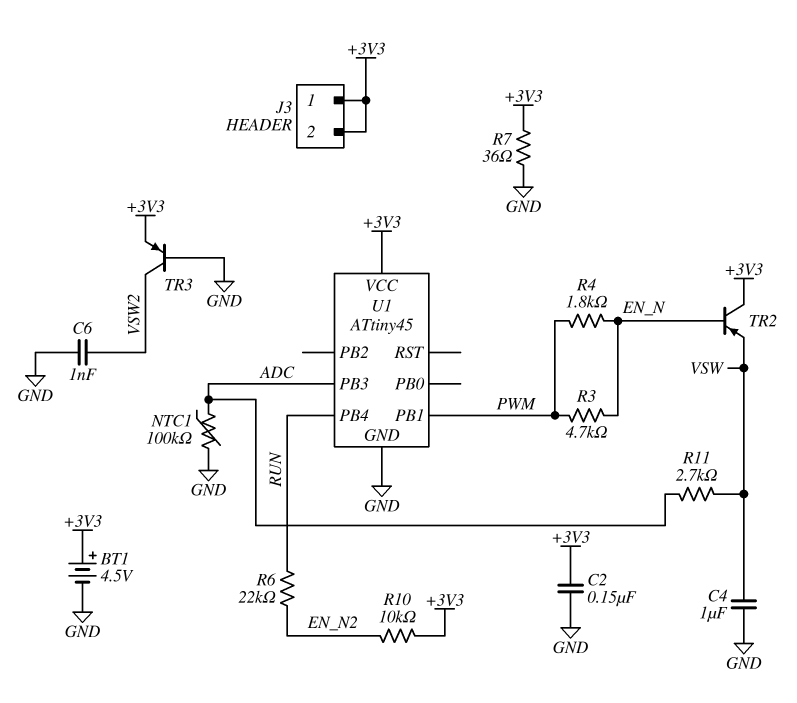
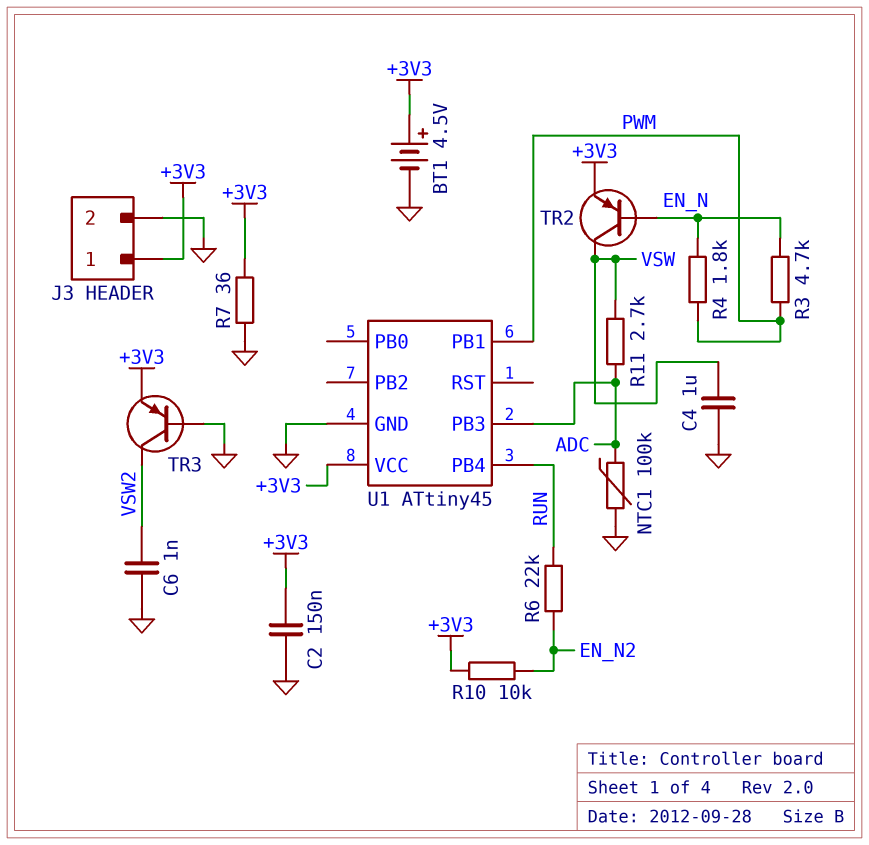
J3 pin 2: +3V3 -> GND
TR2: PNP (B EN_N, C +3V3, E VSW) -> PNP (B EN_N, C VSW, E +3V3)

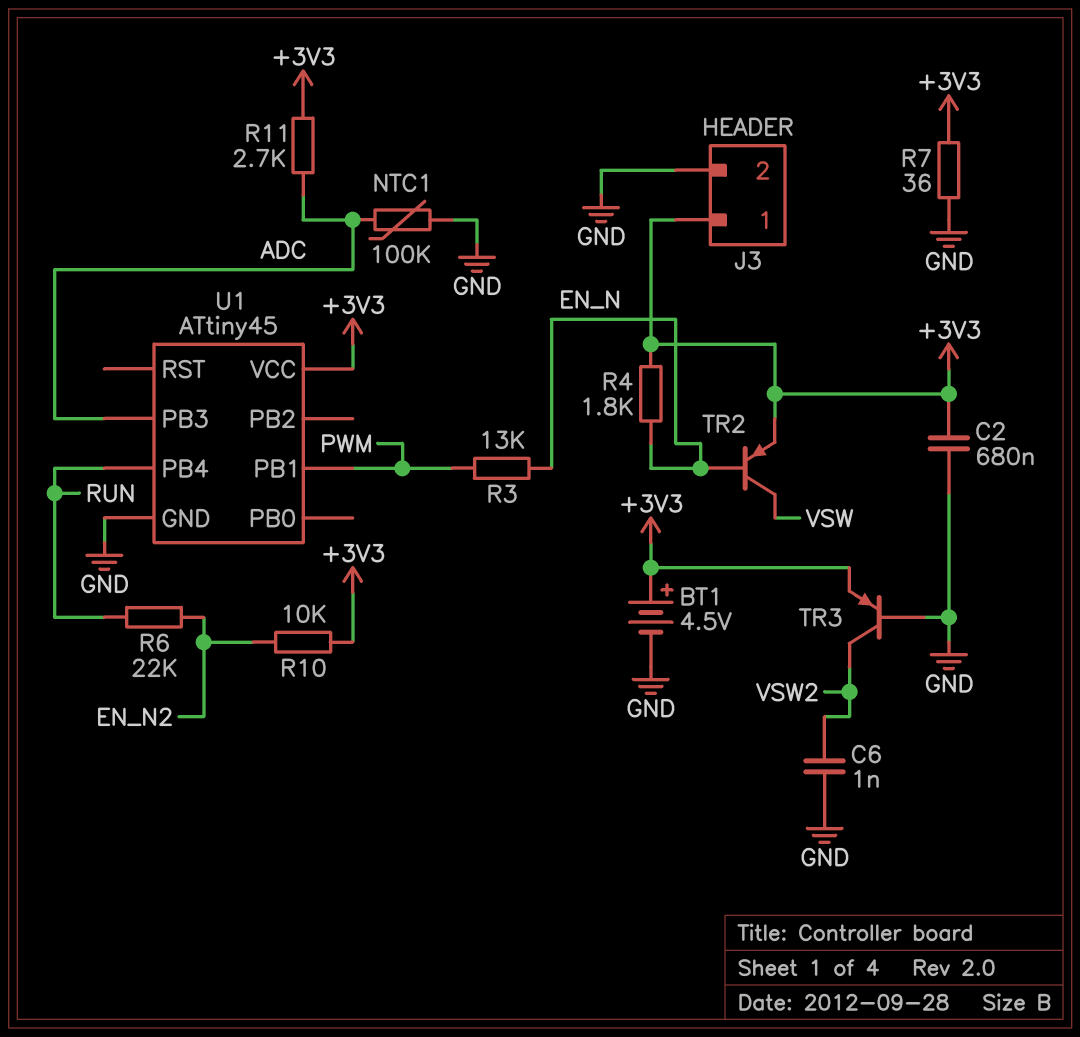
C2: 150nF (+3V3, GND) -> 680nF (+3V3, GND)
C4: 1uF (GND, VSW) -> none
R3: 4.7k (EN_N, PWM) -> 13k (EN_N, PWM)
R4: 1.8k (EN_N, PWM) -> 1.8k (+3V3, EN_N)
R11: 2.7k (ADC, VSW) -> 2.7k (+3V3, ADC)

